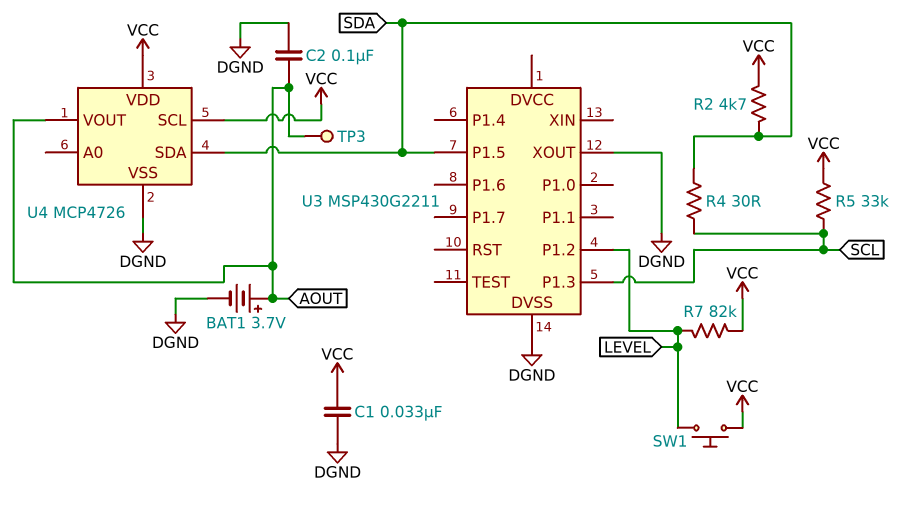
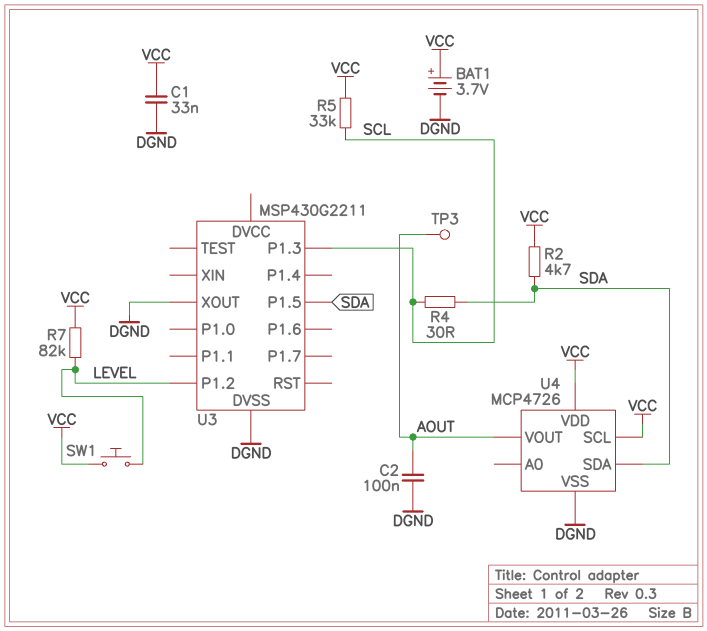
BAT1: 3.7V (plus AOUT, minus DGND) -> 3.7V (plus VCC, minus DGND)

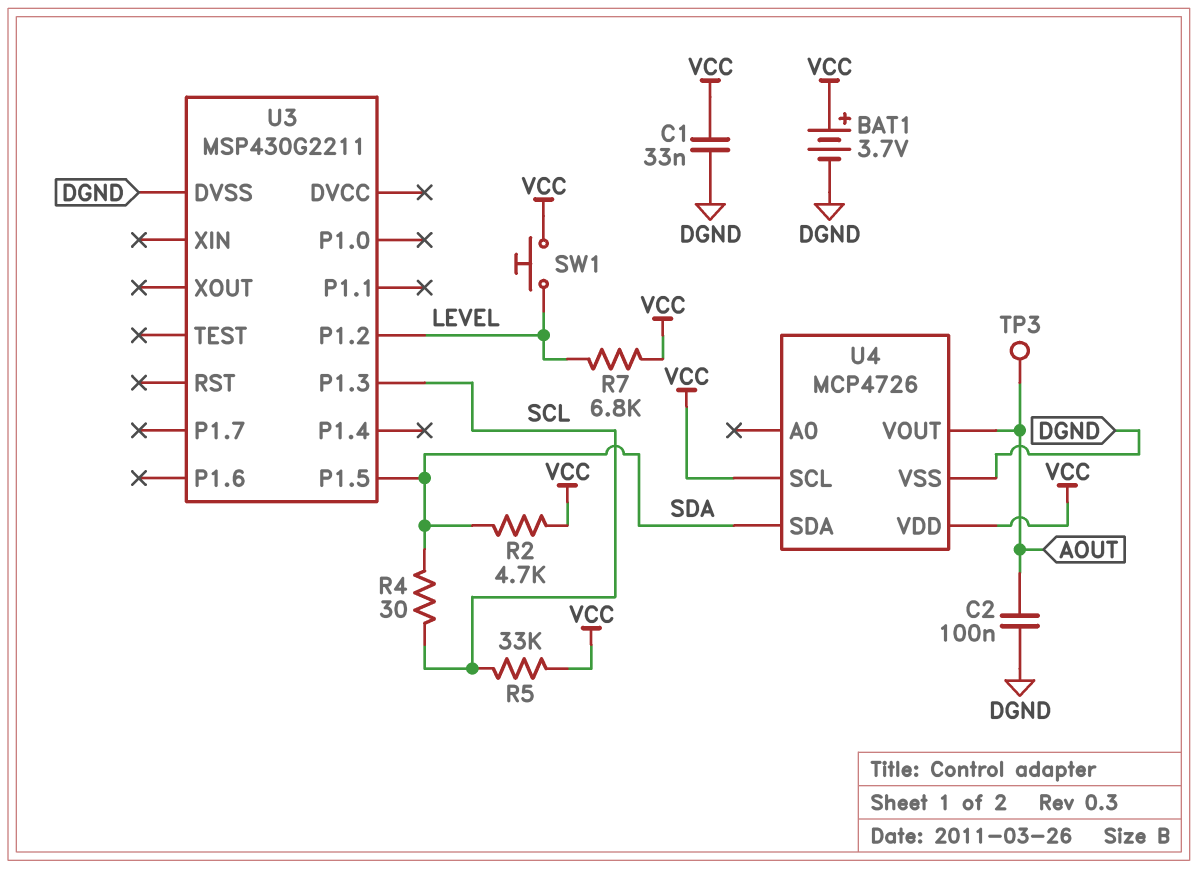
R7: 82k (LEVEL, VCC) -> 6.8k (LEVEL, VCC)
U3 pin XOUT: DGND -> none

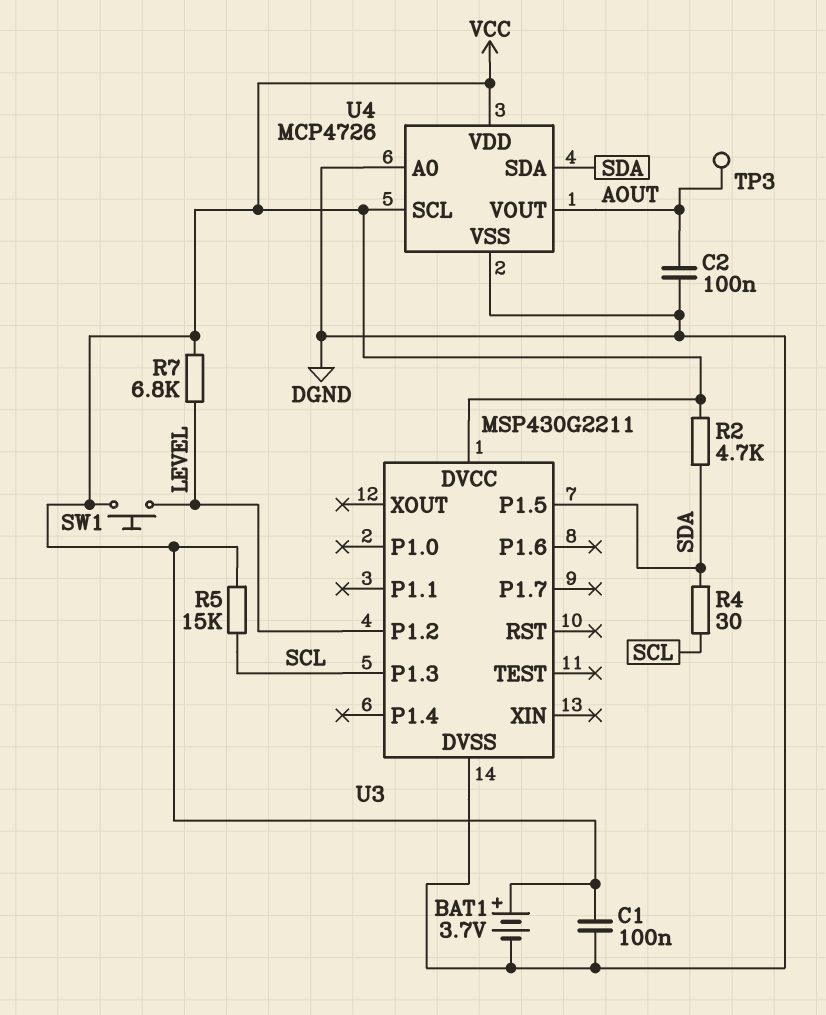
C1: 33nF (DGND, VCC) -> 100nF (DGND, VCC)
R5: 33k (SCL, VCC) -> 15k (SCL, VCC)
U3 pin DVCC: none -> VCC
U4 pin A0: none -> DGND

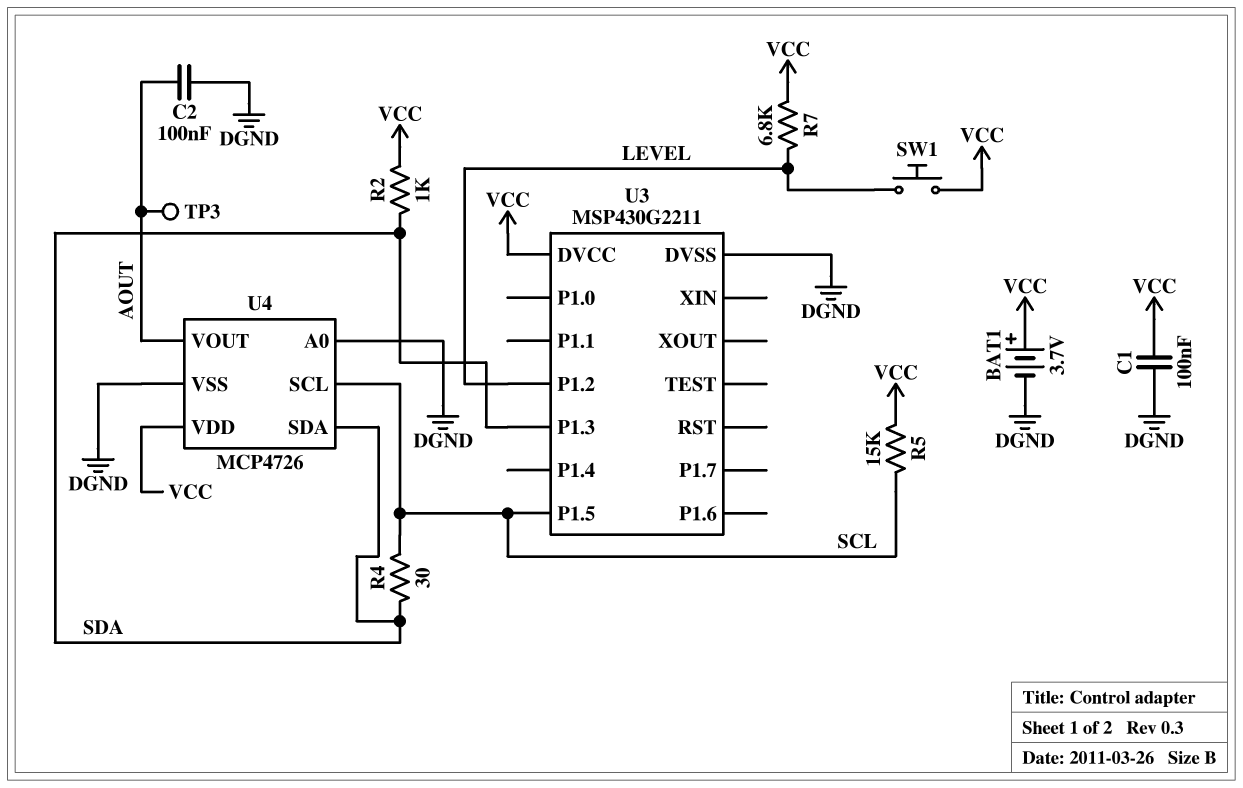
R2: 4.7k (SDA, VCC) -> 1k (SDA, VCC)
U3 pin P1.3: SCL -> SDA
U3 pin P1.5: SDA -> SCL
U4 pin SCL: VCC -> SCL

